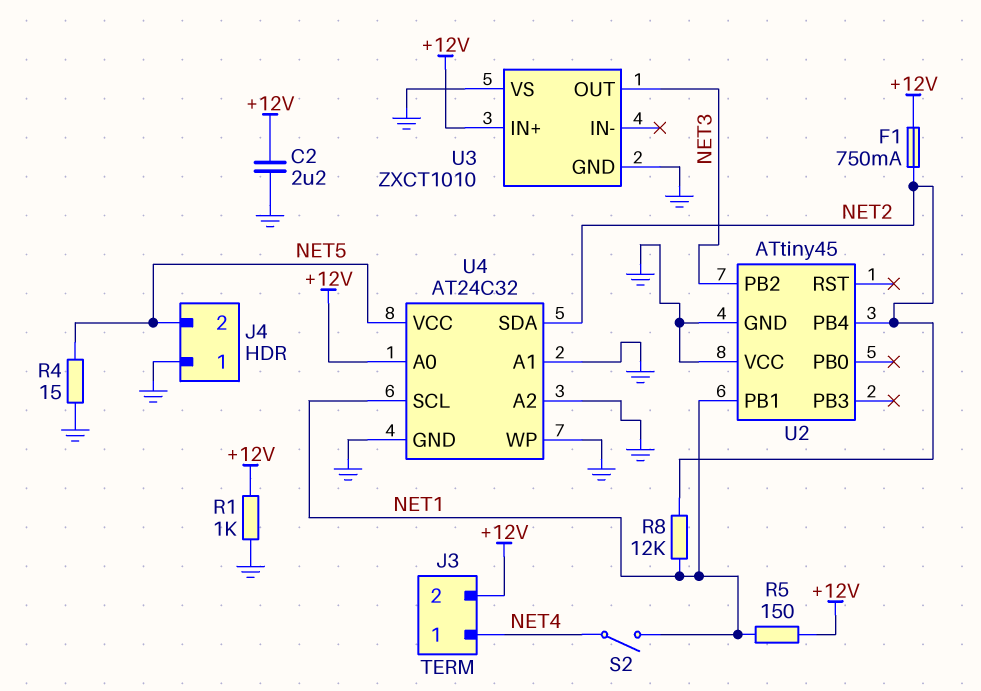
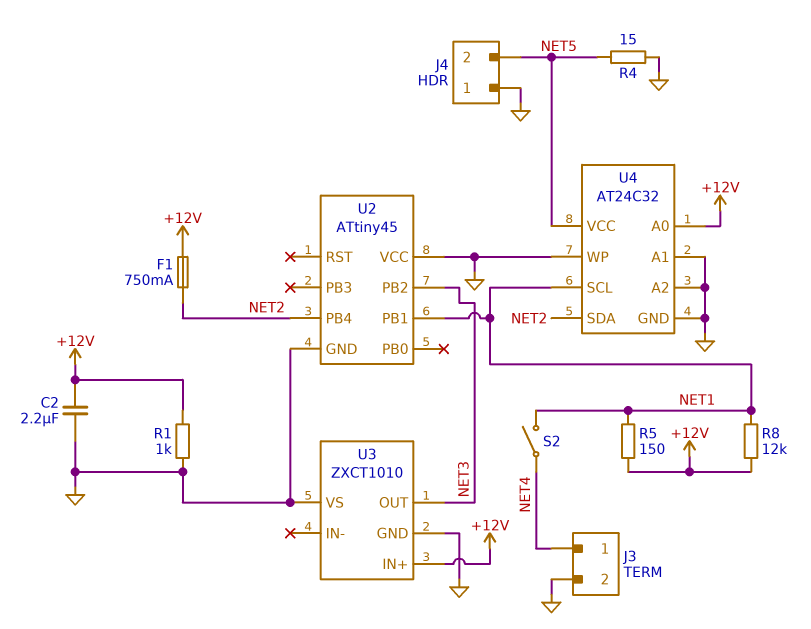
J3 pin 2: +12V -> GND
R8: 12k (NET1, NET2) -> 12k (+12V, NET1)

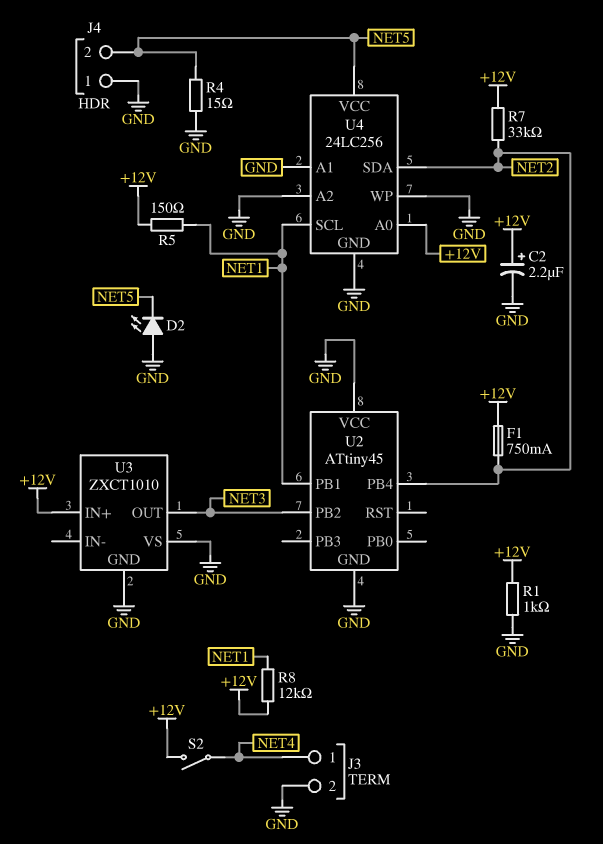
C2: 2.2uF (+12V, GND) -> 2.2uF (plus +12V, minus GND)
D2: none -> LED (A GND, K NET5)
R7: none -> 33k (+12V, NET2)
S2: switch (NET1, NET4) -> switch (+12V, NET4)
U4: AT24C32 -> 24LC256

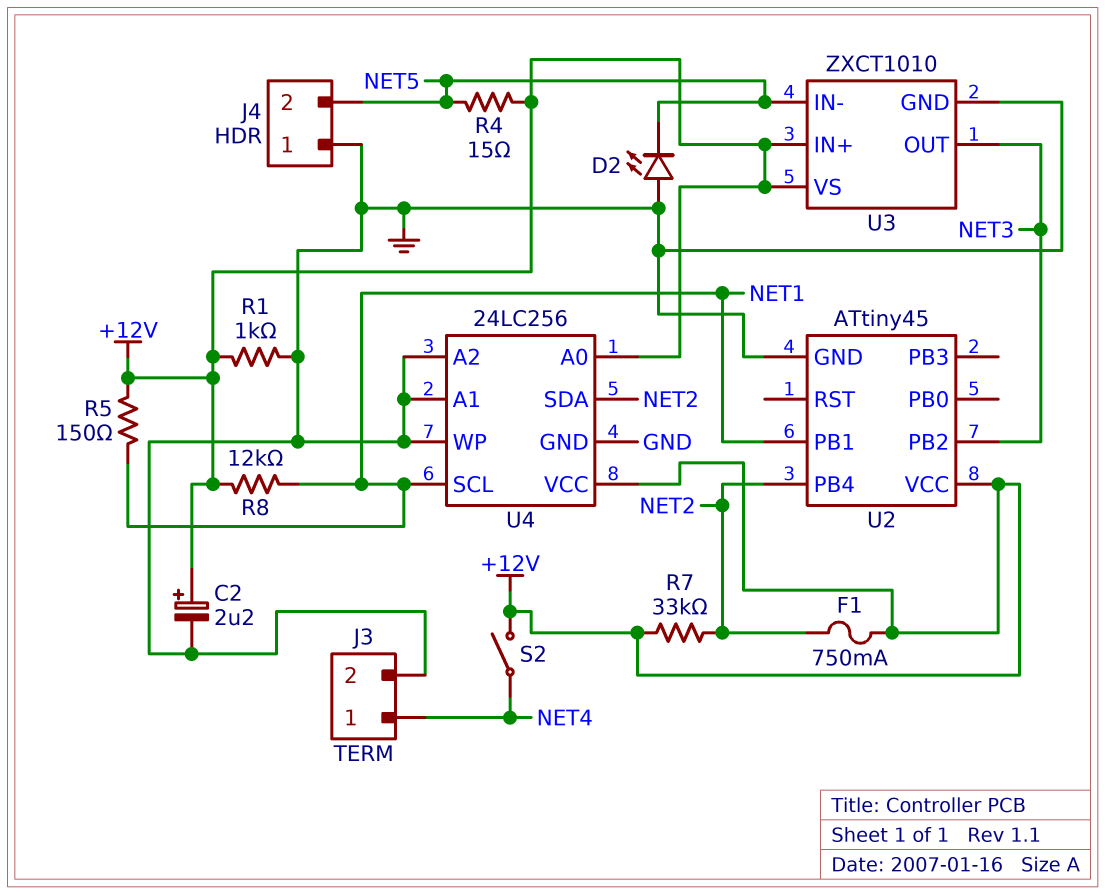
R4: 15 (GND, NET5) -> 15 (+12V, NET5)
U2 pin VCC: GND -> +12V
U3 pin IN-: none -> NET5
U3 pin VS: GND -> +12V
U4 pin VCC: NET5 -> +12V

